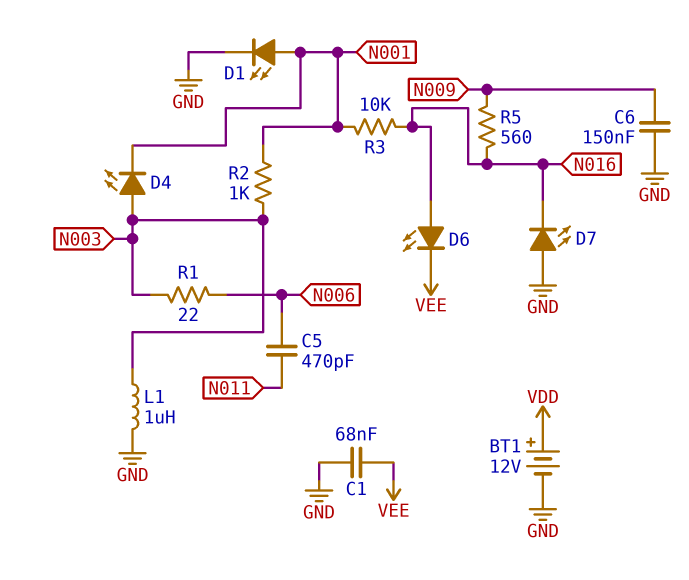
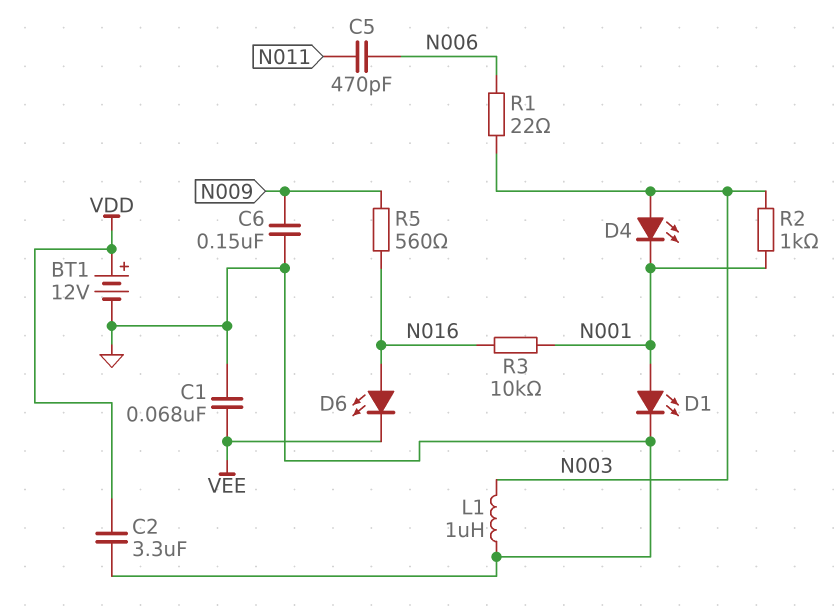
C2: none -> 3.3uF (GND, VDD)
D7: LED (A GND, K N016) -> none

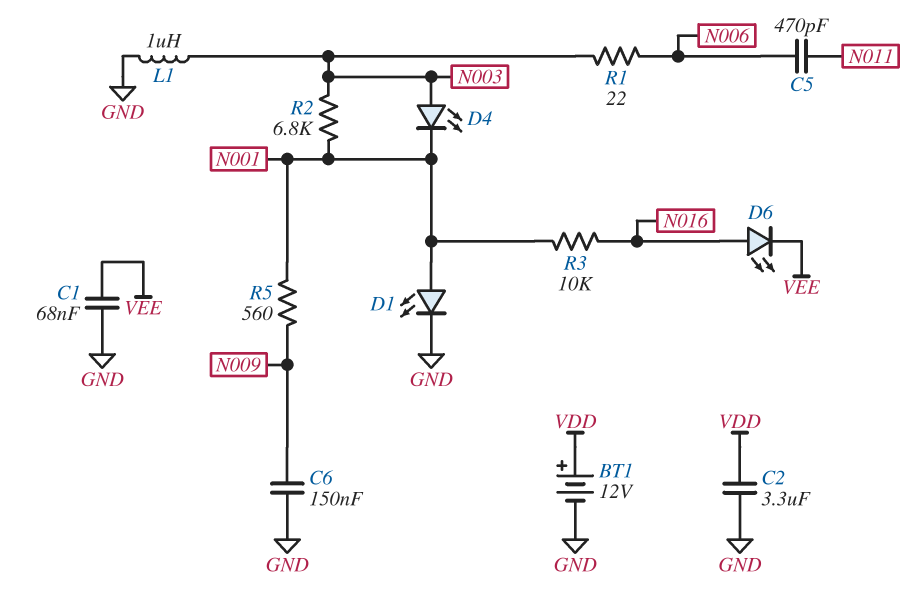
R2: 1k (N001, N003) -> 6.8k (N001, N003)
R5: 560 (N009, N016) -> 560 (N001, N009)

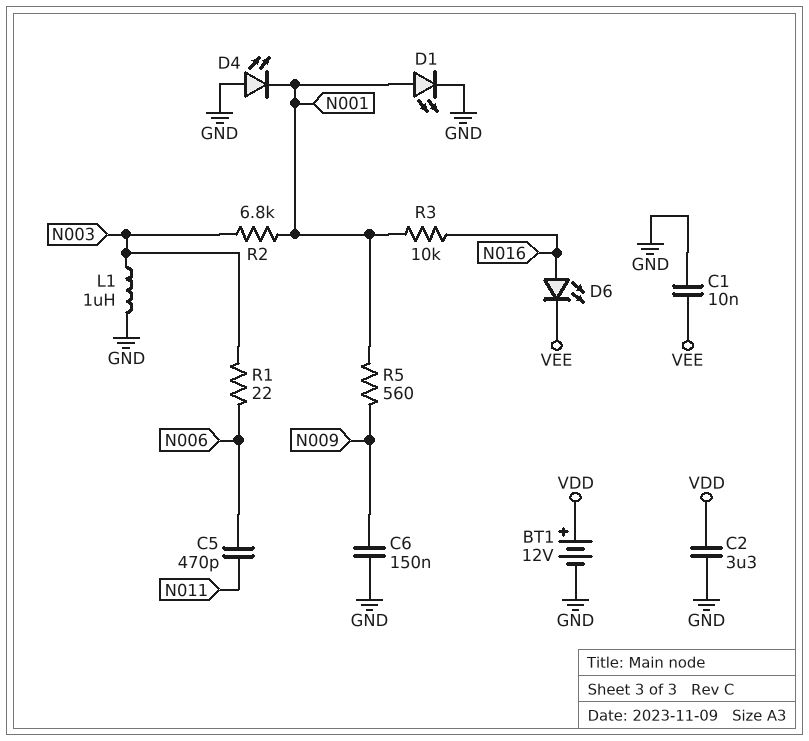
C1: 68nF (GND, VEE) -> 10nF (GND, VEE)
D4: LED (A N003, K N001) -> LED (A GND, K N001)

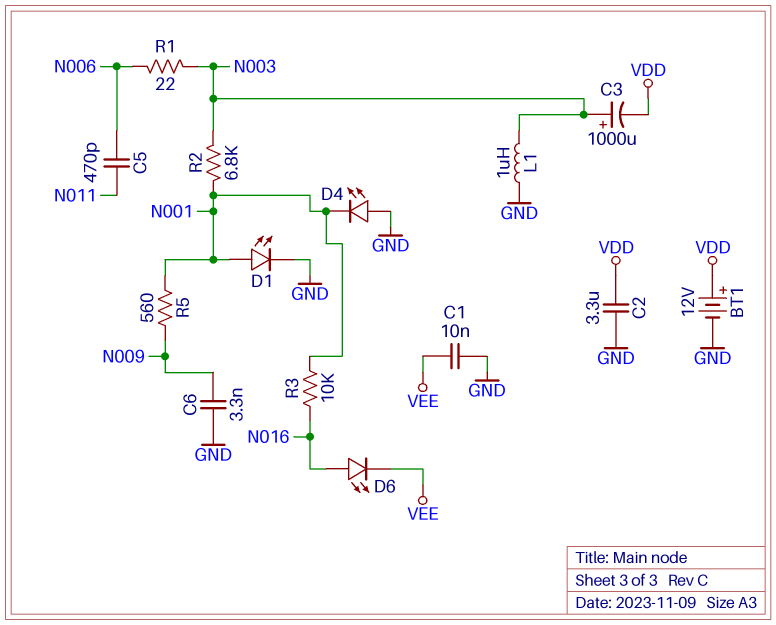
C3: none -> 1000uF (plus N003, minus VDD)
C6: 150nF (GND, N009) -> 3.3nF (GND, N009)

